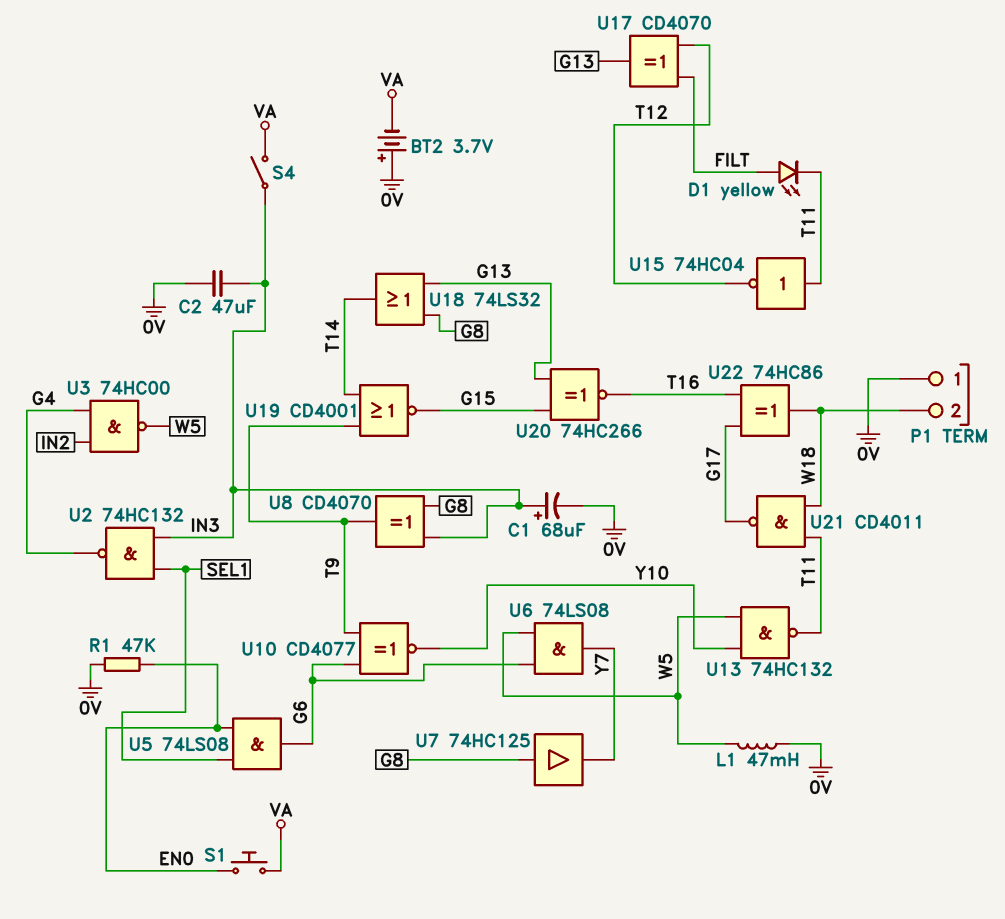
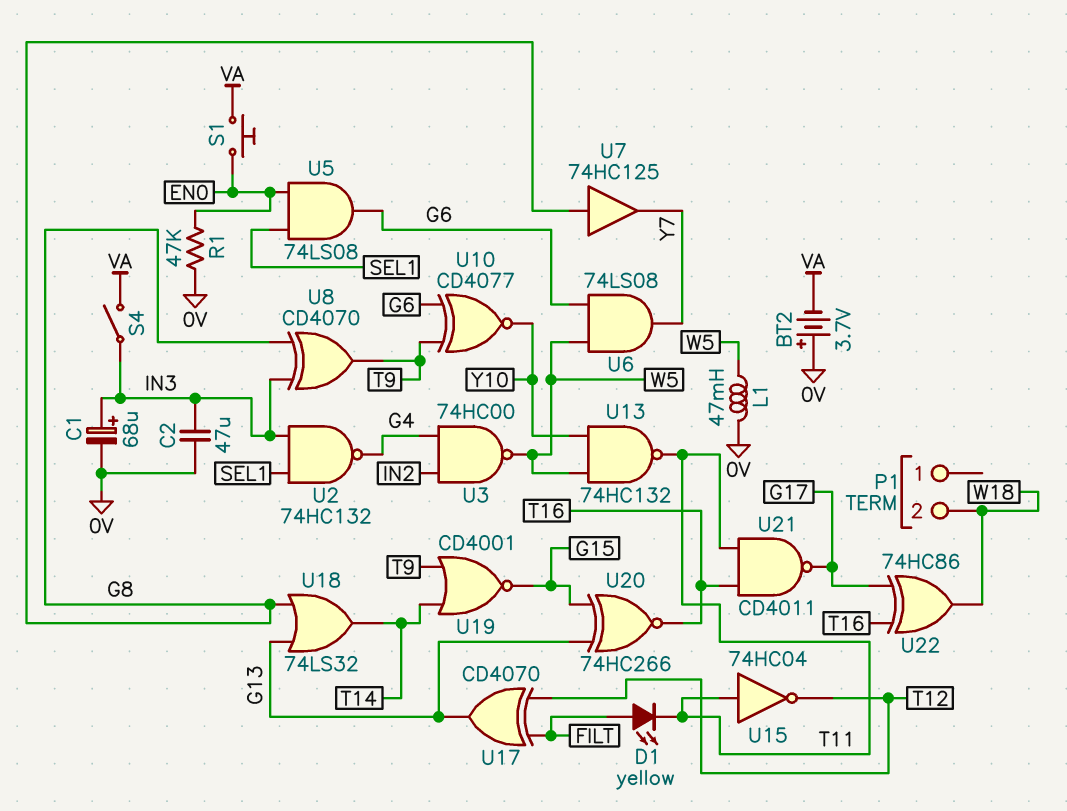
P1 pin 1: 0V -> none
U21: NAND CD4011 (in T11, in W18, out G17) -> NAND CD4011 (in T11, in T16, out G17)

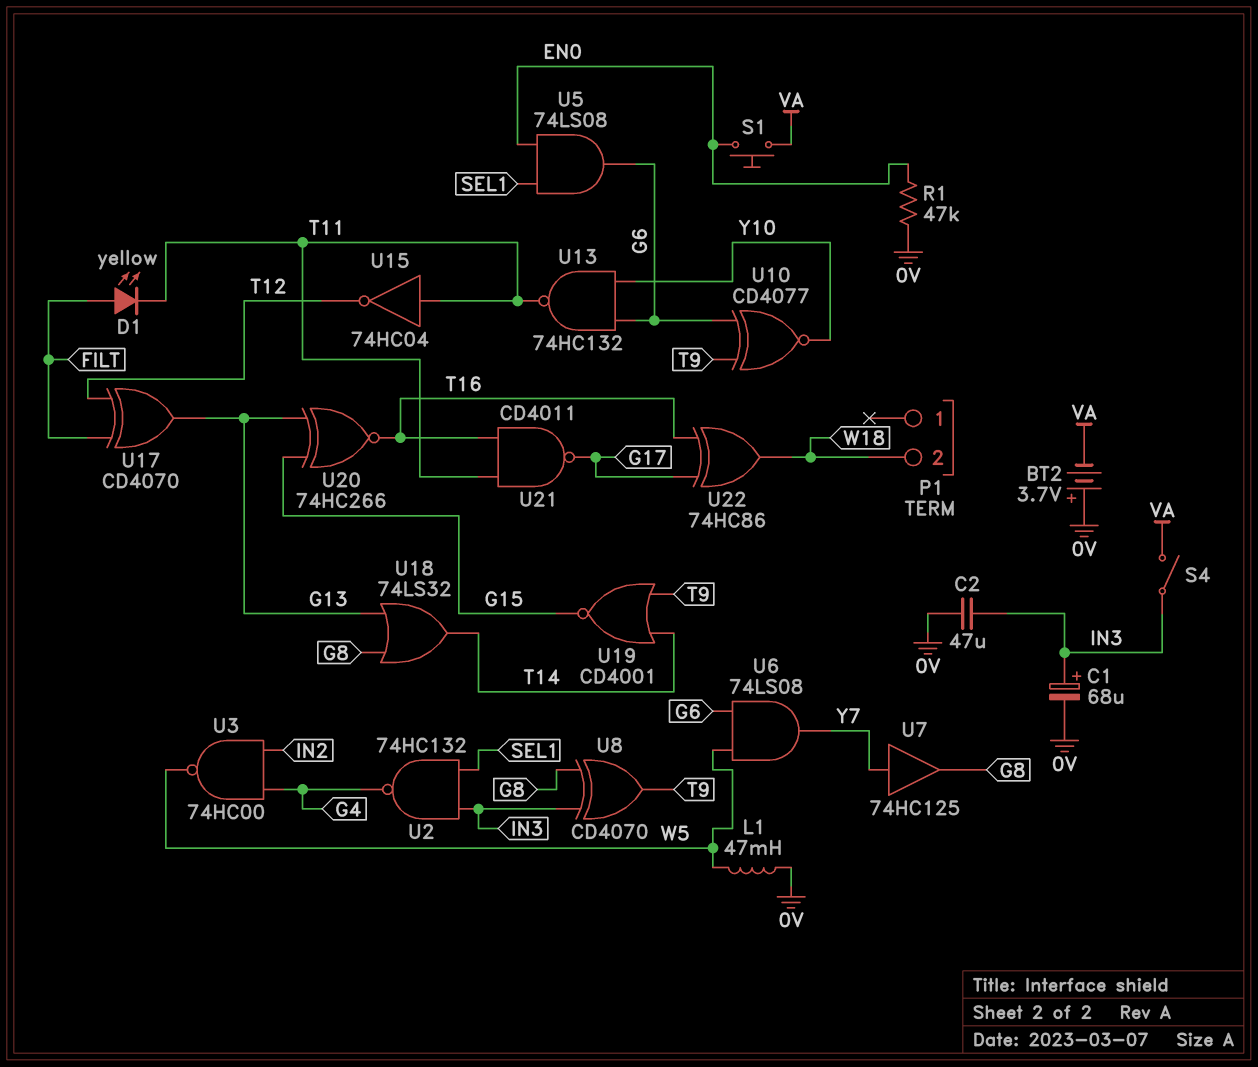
U7: buffer 74HC125 (in G8, out Y7) -> buffer 74HC125 (in Y7, out G8)
U13: NAND 74HC132 (in W5, in Y10, out T11) -> NAND 74HC132 (in G6, in Y10, out T11)

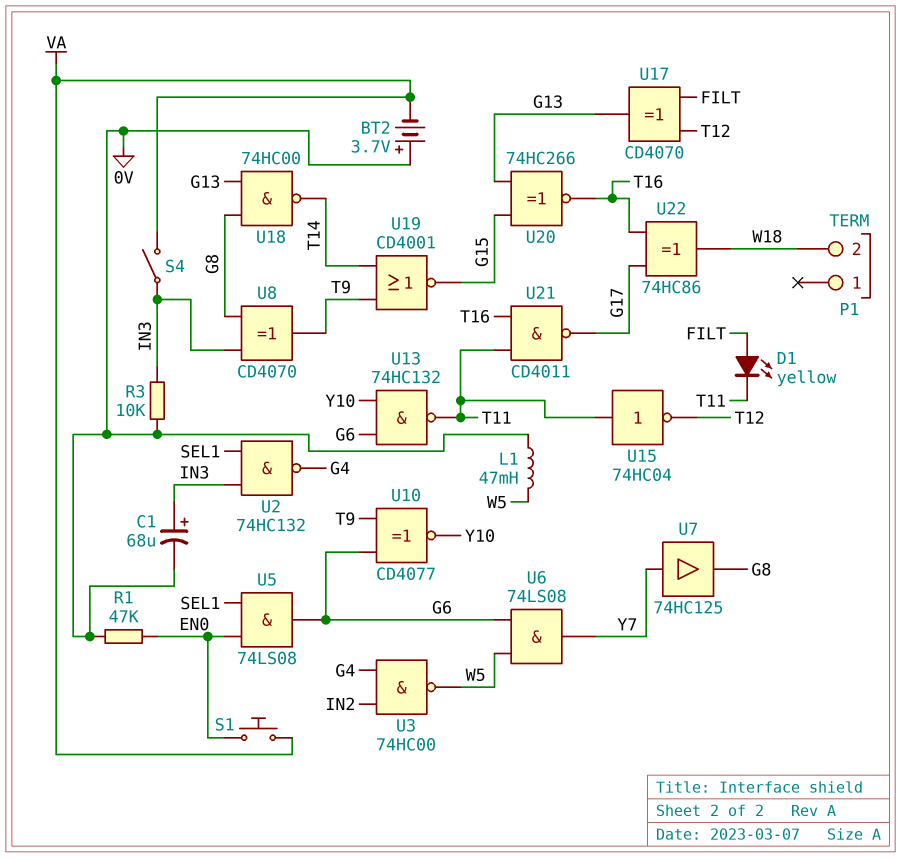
C2: 47uF (0V, IN3) -> none
R3: none -> 10k (0V, IN3)
U18: OR 74LS32 (in G8, in G13, out T14) -> NAND 74HC00 (in G8, in G13, out T14)

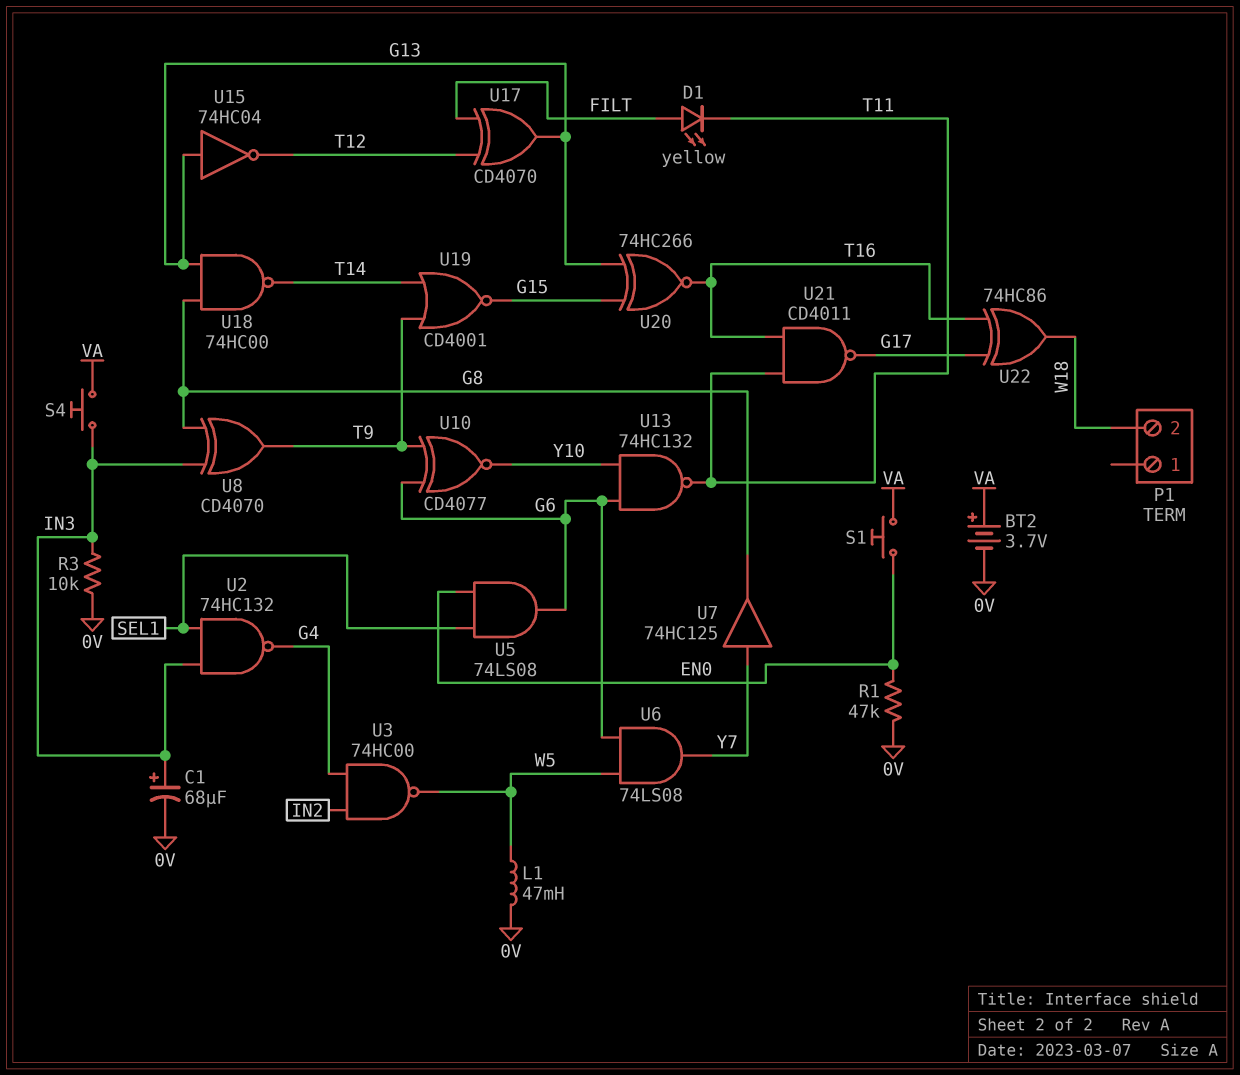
BT2: 3.7V (plus 0V, minus VA) -> 3.7V (plus VA, minus 0V)
S4: switch (IN3, VA) -> button (IN3, VA)
U15: NOT 74HC04 (in T11, out T12) -> NOT 74HC04 (in G13, out T12)

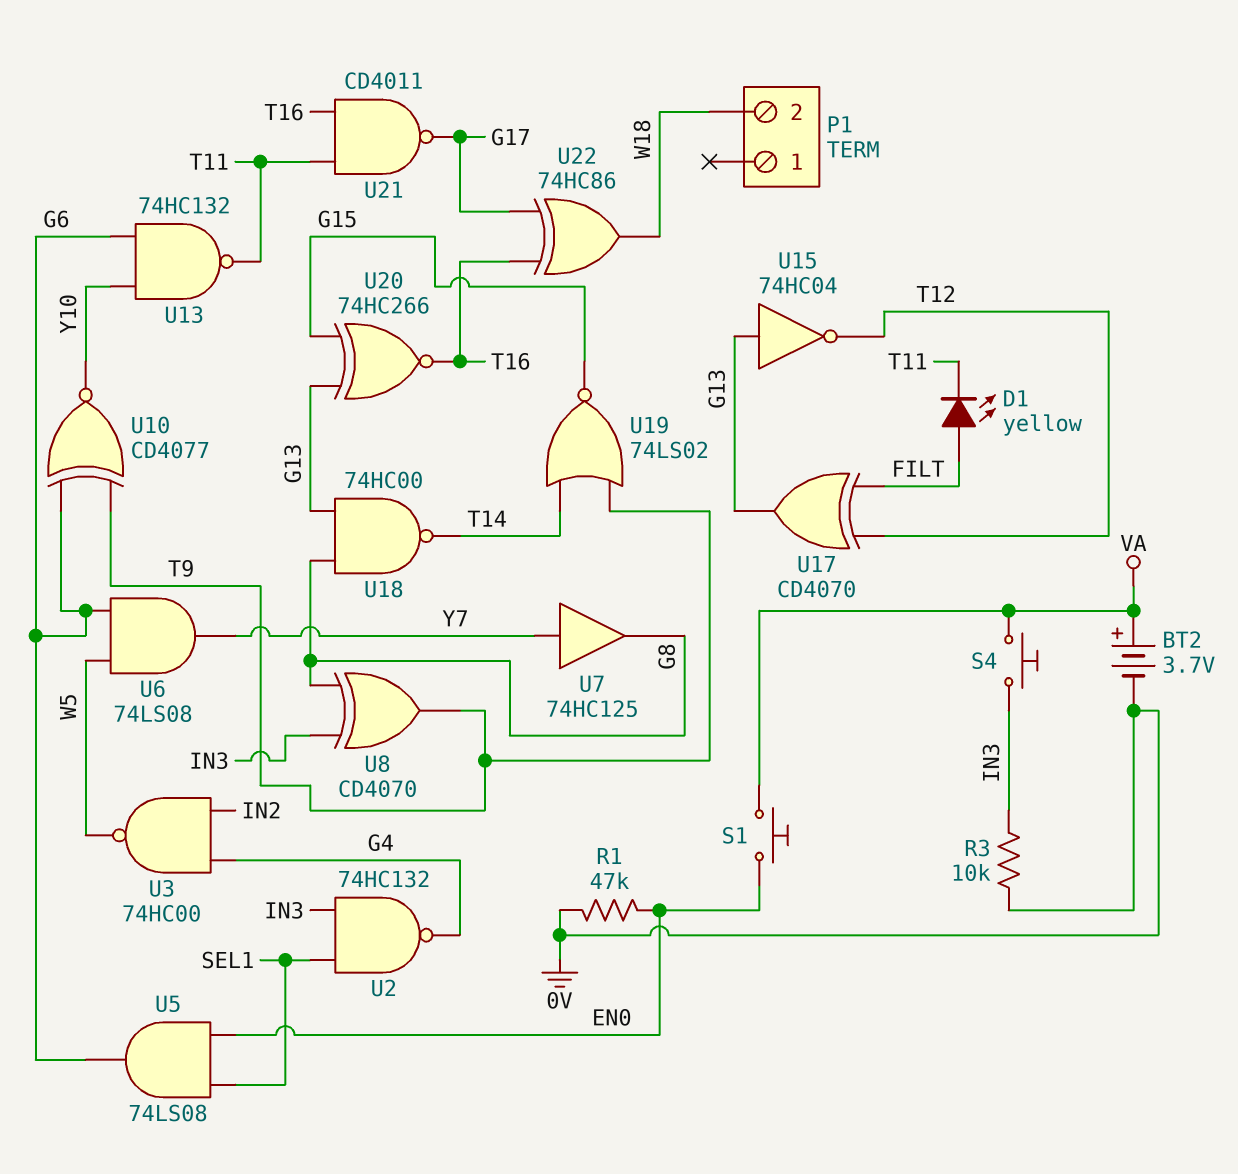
C1: 68uF (plus IN3, minus 0V) -> none
L1: 47mH (0V, W5) -> none
U19: NOR CD4001 (in T9, in T14, out G15) -> NOR 74LS02 (in T9, in T14, out G15)

